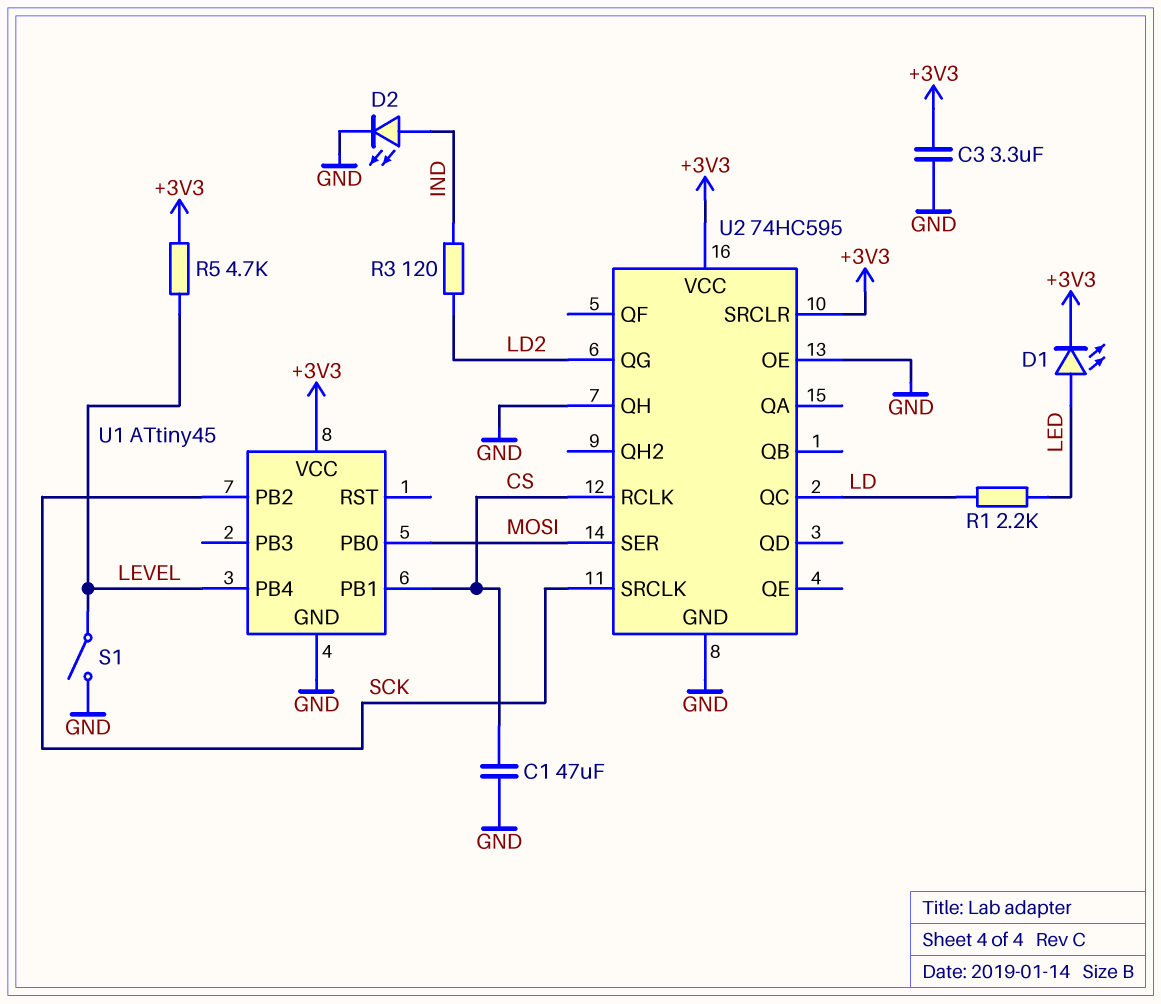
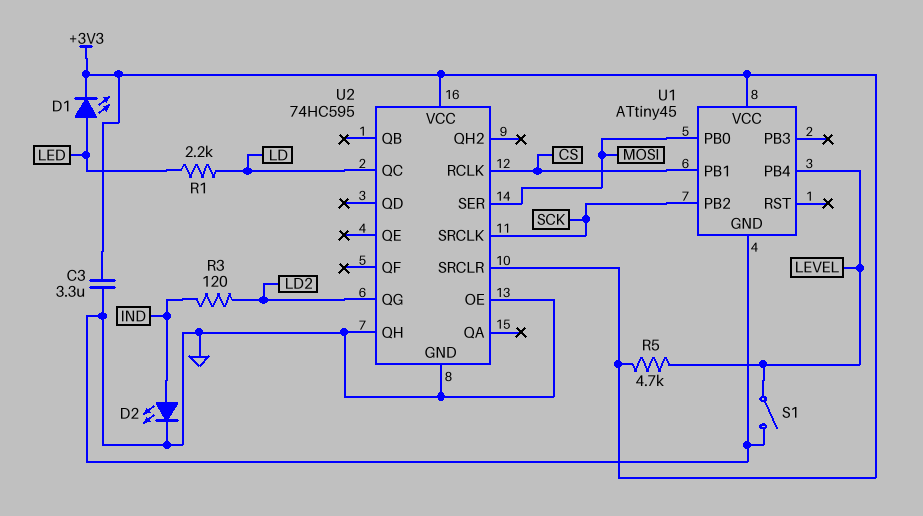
C1: 47uF (CS, GND) -> none

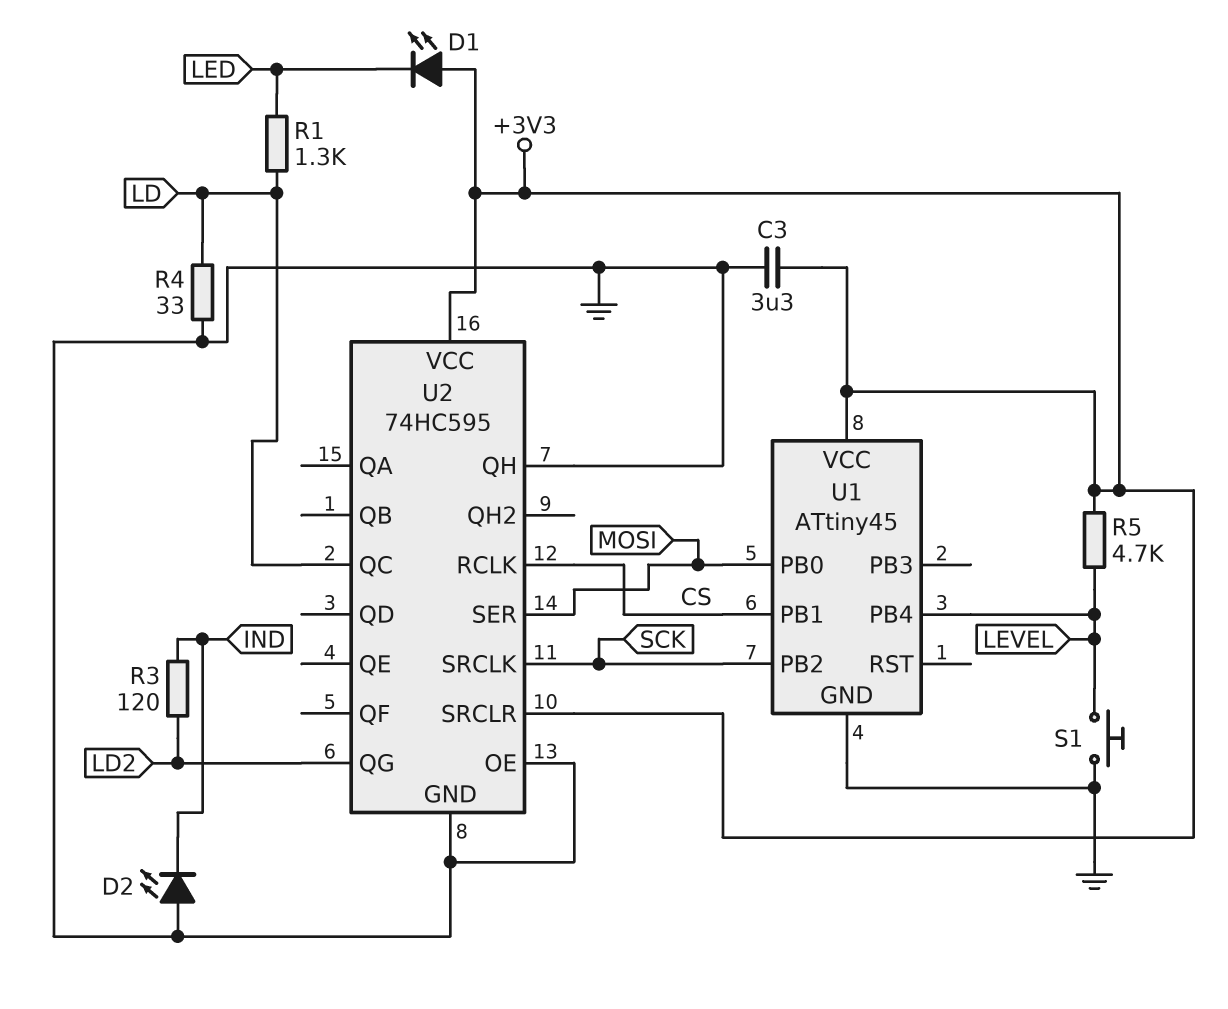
D1: LED (A LED, K +3V3) -> LED (A +3V3, K LED)
D2: LED (A IND, K GND) -> LED (A GND, K IND)
R1: 2.2k (LD, LED) -> 1.3k (LD, LED)
R4: none -> 33 (GND, LD)
S1: switch (GND, LEVEL) -> button (GND, LEVEL)

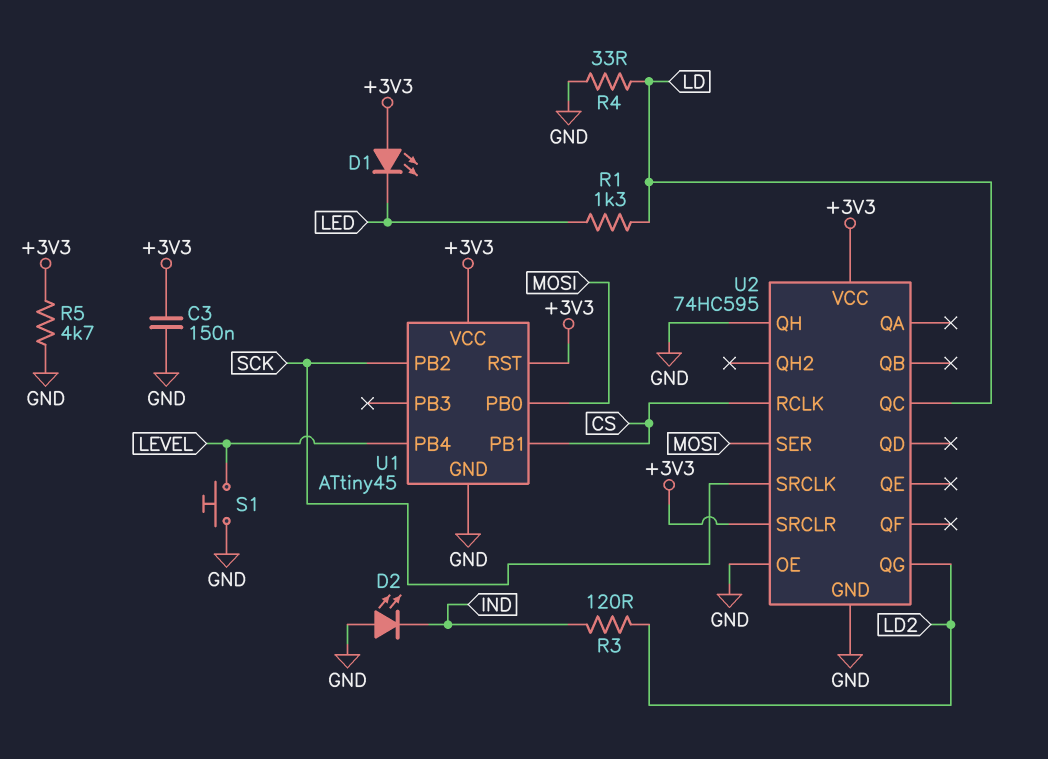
C3: 3.3uF (+3V3, GND) -> 150nF (+3V3, GND)
R5: 4.7k (+3V3, LEVEL) -> 4.7k (+3V3, GND)
U1 pin RST: none -> +3V3

